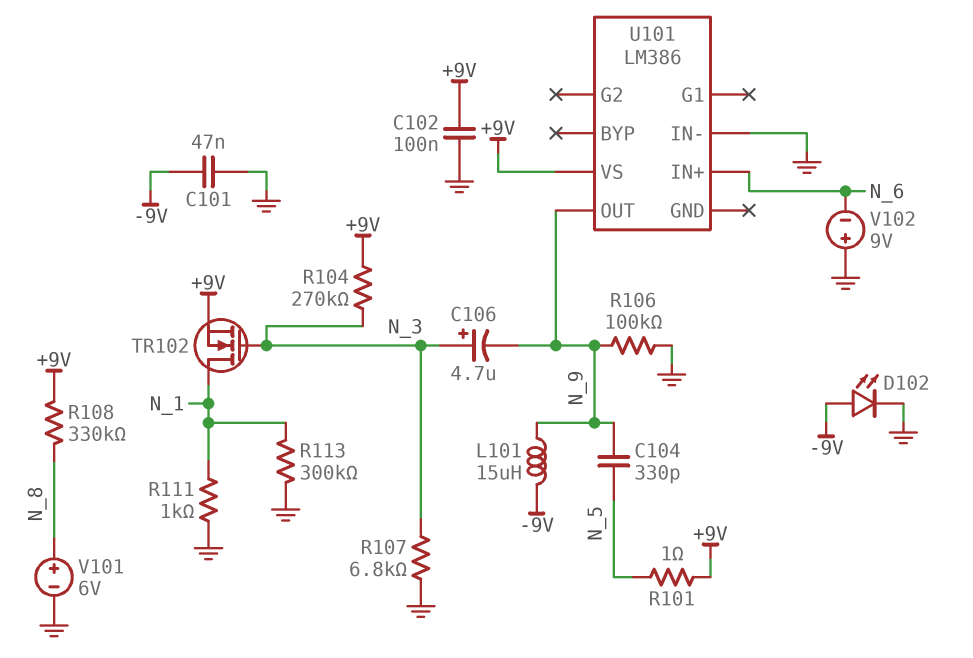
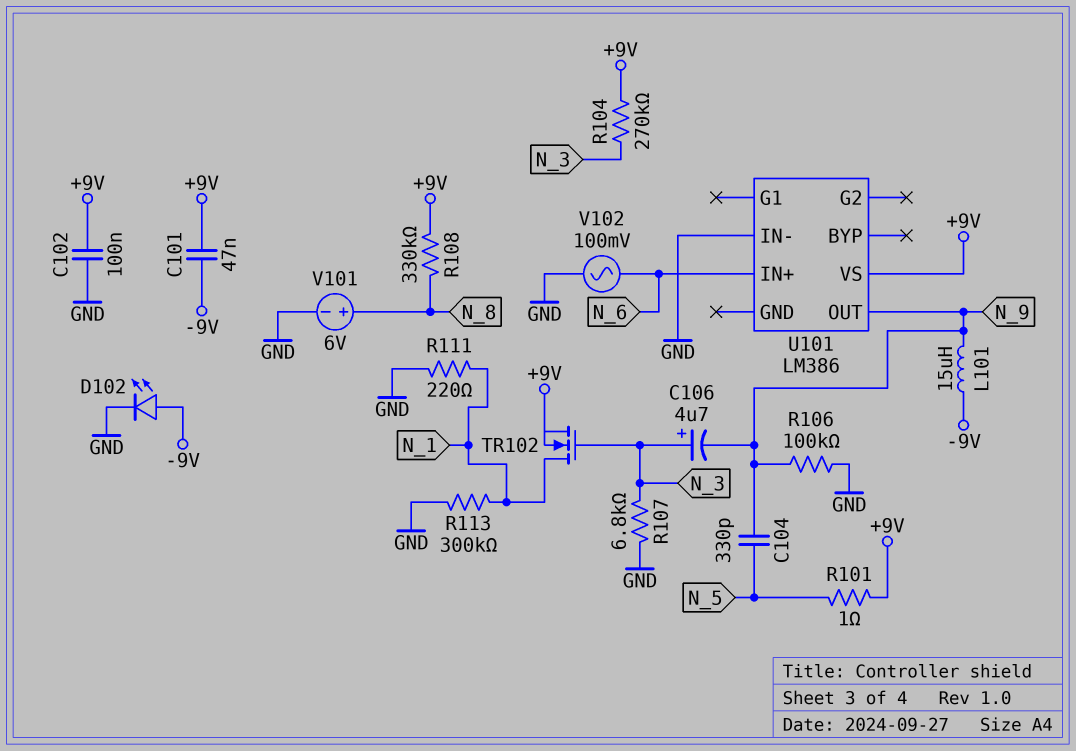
C101: 47nF (-9V, GND) -> 47nF (+9V, -9V)
R111: 1k (GND, N_1) -> 220 (GND, N_1)
V102: 9V (plus GND, minus N_6) -> AC 100mV (GND, N_6)

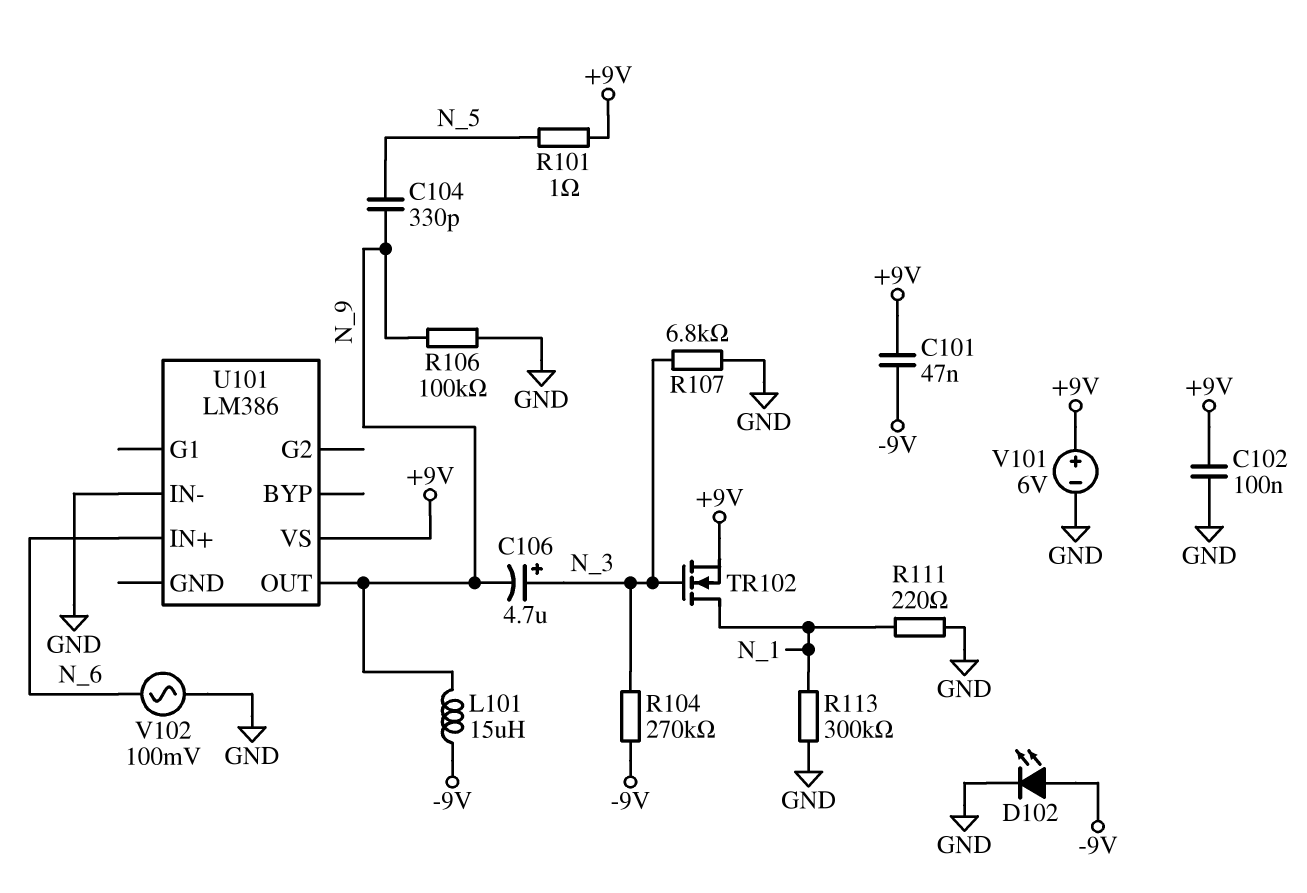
R104: 270k (+9V, N_3) -> 270k (-9V, N_3)
R108: 330k (+9V, N_8) -> none
V101: 6V (plus N_8, minus GND) -> 6V (plus +9V, minus GND)

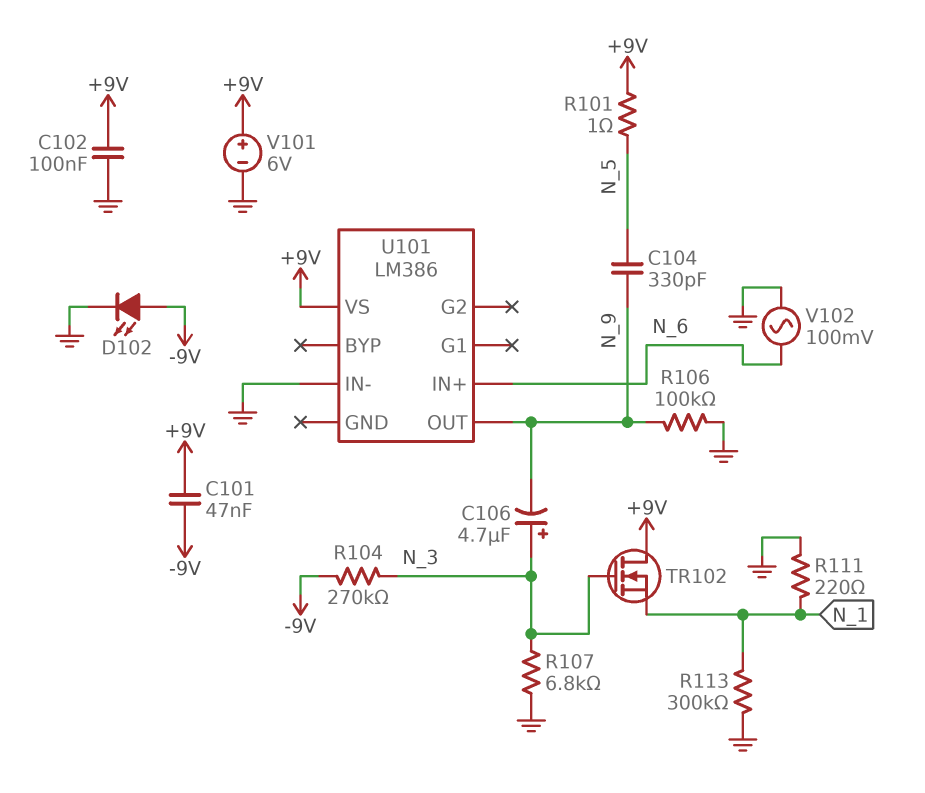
L101: 15uH (-9V, N_9) -> none
TR102: NMOS (G N_3, D N_1, S +9V) -> NMOS (G N_3, D +9V, S N_1)

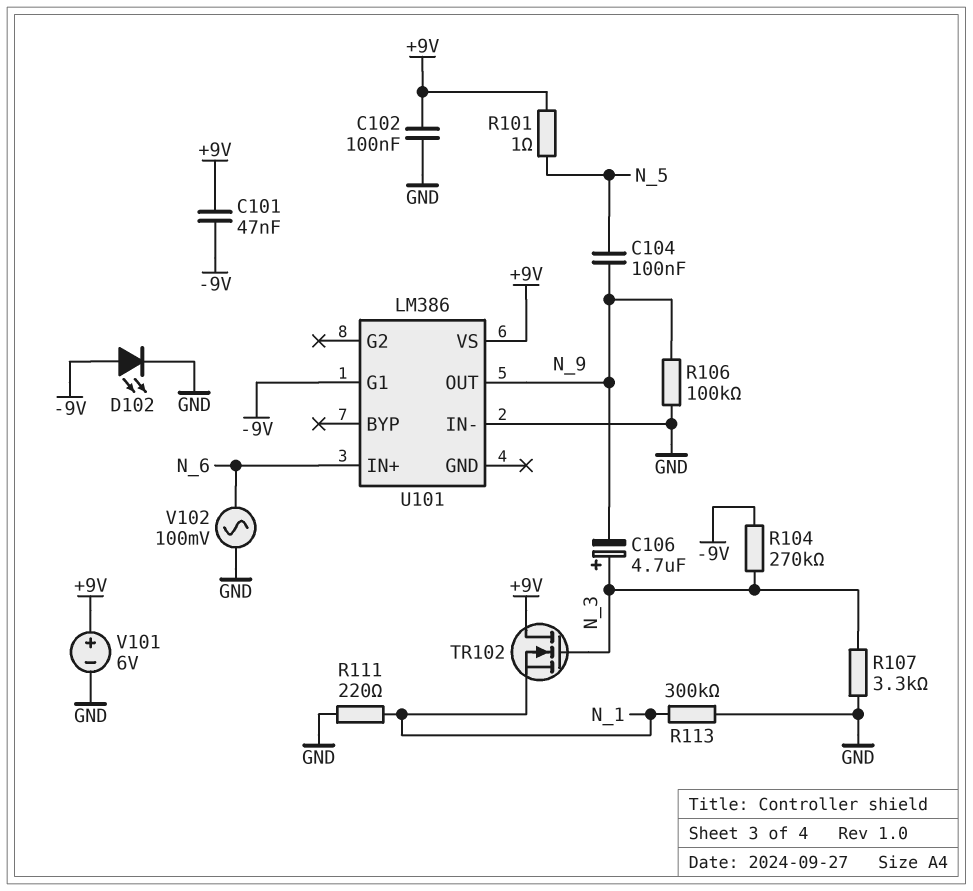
C104: 330pF (N_5, N_9) -> 100nF (N_5, N_9)
R107: 6.8k (GND, N_3) -> 3.3k (GND, N_3)
U101 pin G1: none -> -9V

